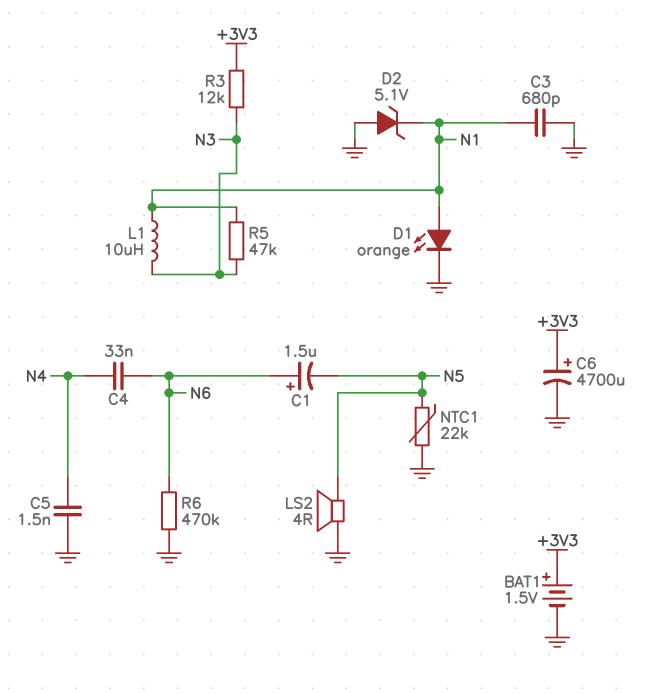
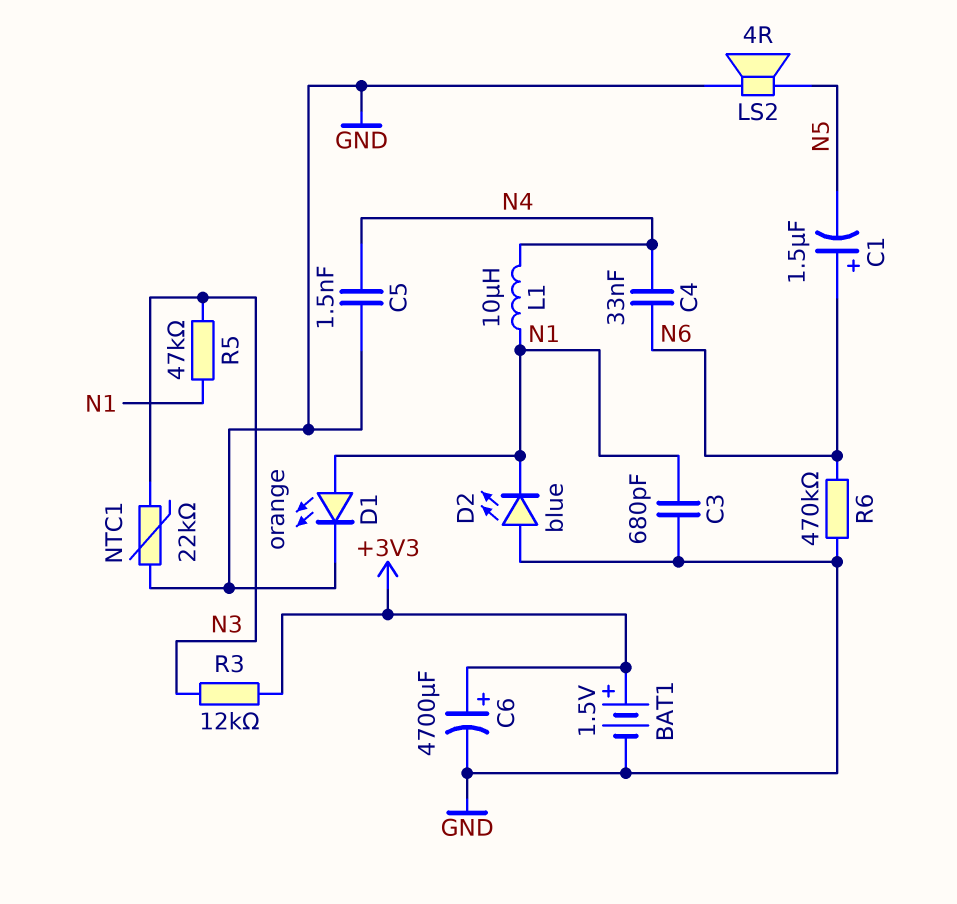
D2: zener 5.1V (A GND, K N1) -> LED blue (A GND, K N1)
L1: 10uH (N1, N3) -> 10uH (N1, N4)
NTC1: 22k (GND, N5) -> 22k (GND, N3)

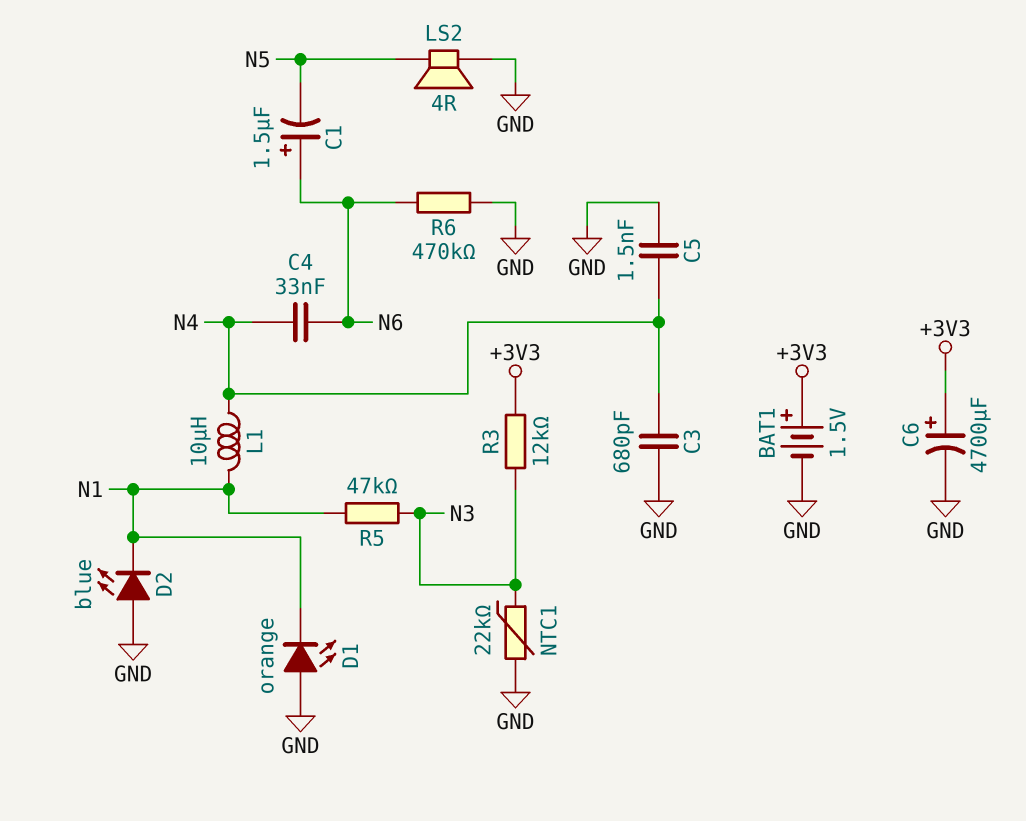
C3: 680pF (GND, N1) -> 680pF (GND, N4)
D1: LED orange (A N1, K GND) -> LED orange (A GND, K N1)

